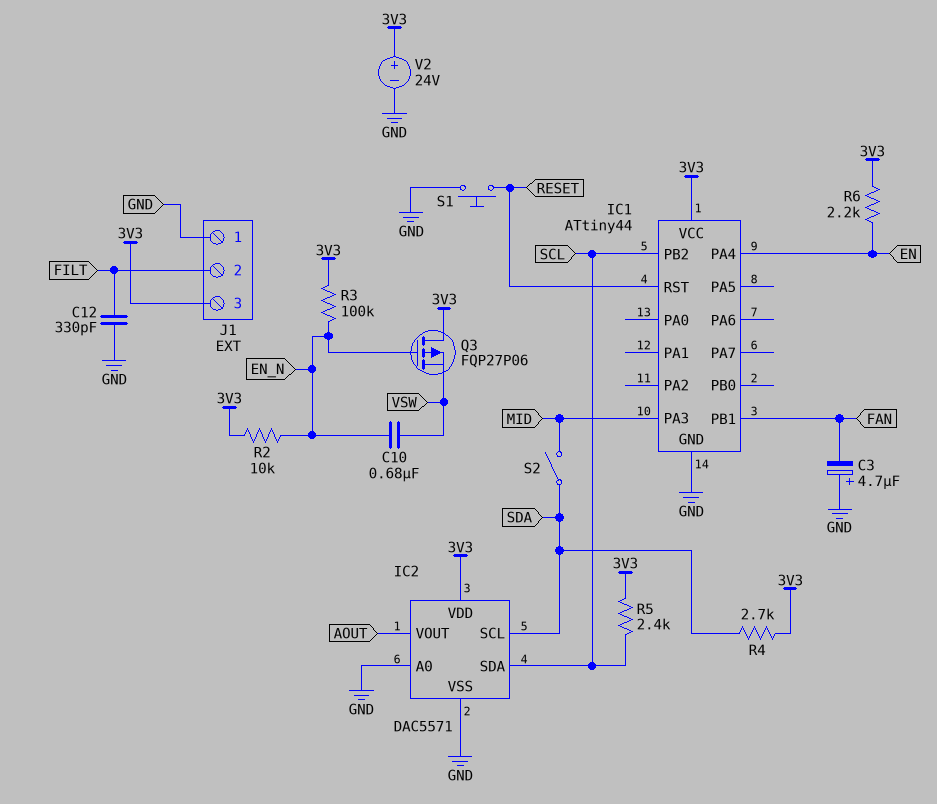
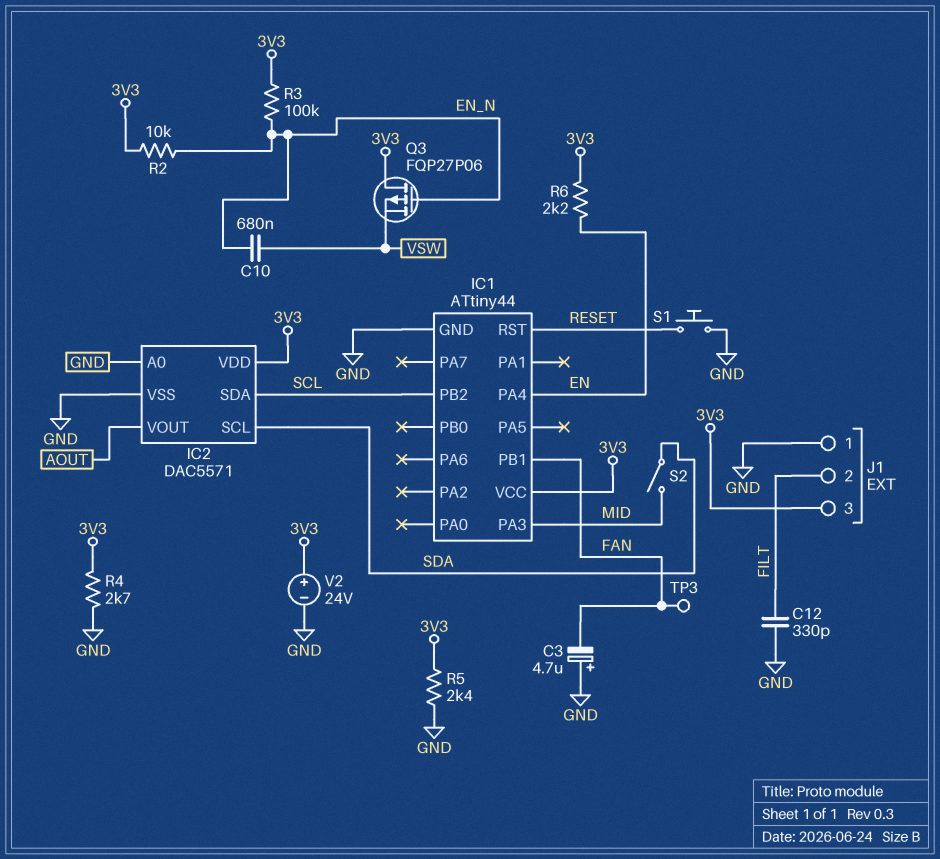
R4: 2.7k (3V3, SDA) -> 2.7k (3V3, GND)
R5: 2.4k (3V3, SCL) -> 2.4k (3V3, GND)
TP3: none -> test point (FAN)

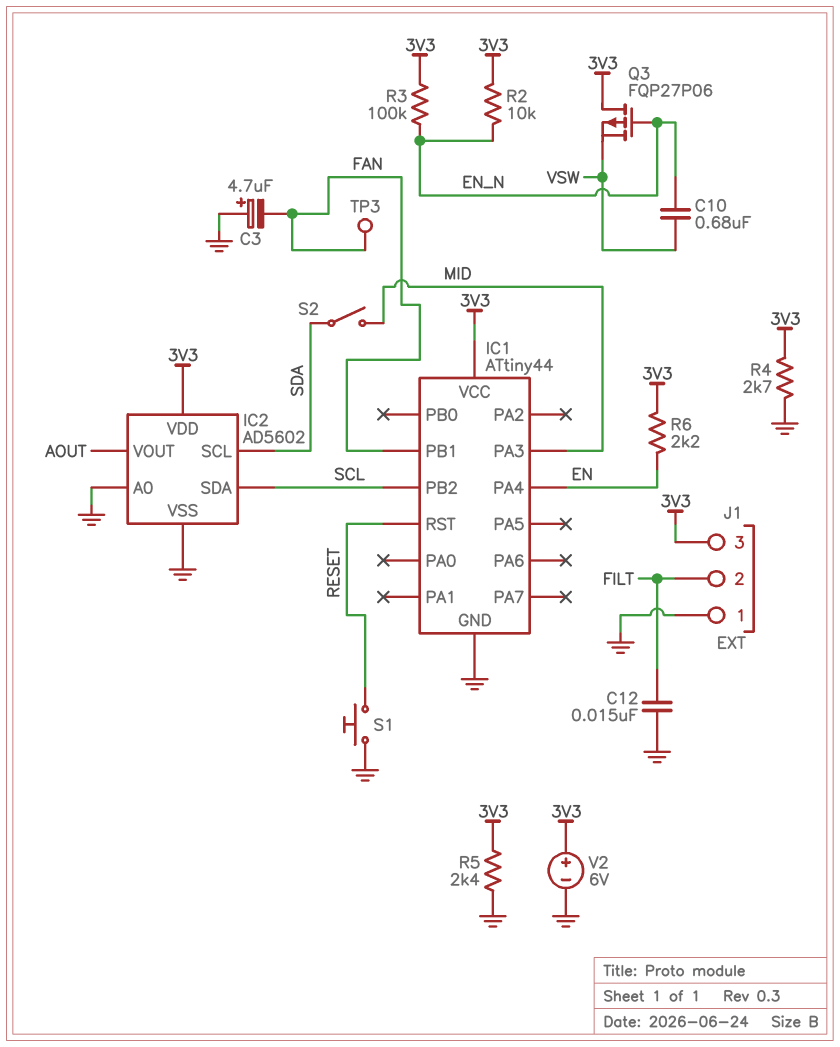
C12: 330pF (FILT, GND) -> 15nF (FILT, GND)
IC2: DAC5571 -> AD5602
V2: 24V (plus 3V3, minus GND) -> 6V (plus 3V3, minus GND)

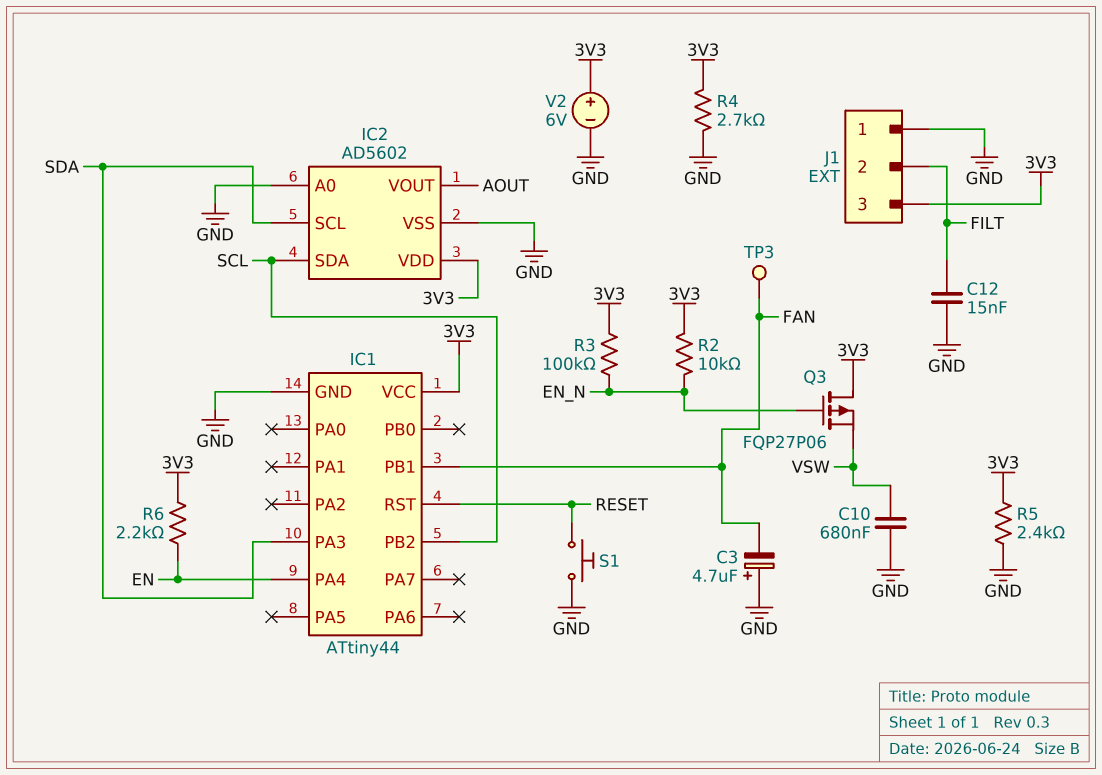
C10: 680nF (EN_N, VSW) -> 680nF (GND, VSW)
IC1 pin PA3: MID -> SDA
S2: switch (MID, SDA) -> none

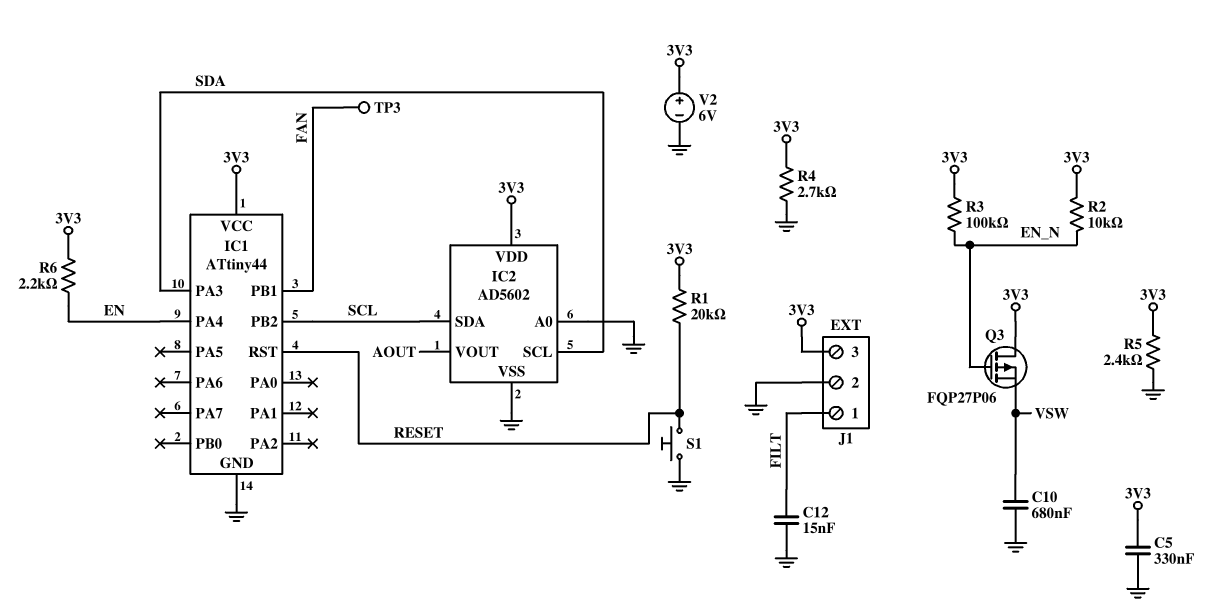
C3: 4.7uF (plus GND, minus FAN) -> none
C5: none -> 330nF (3V3, GND)
J1 pin 1: GND -> FILT
J1 pin 2: FILT -> GND
R1: none -> 20k (3V3, RESET)

